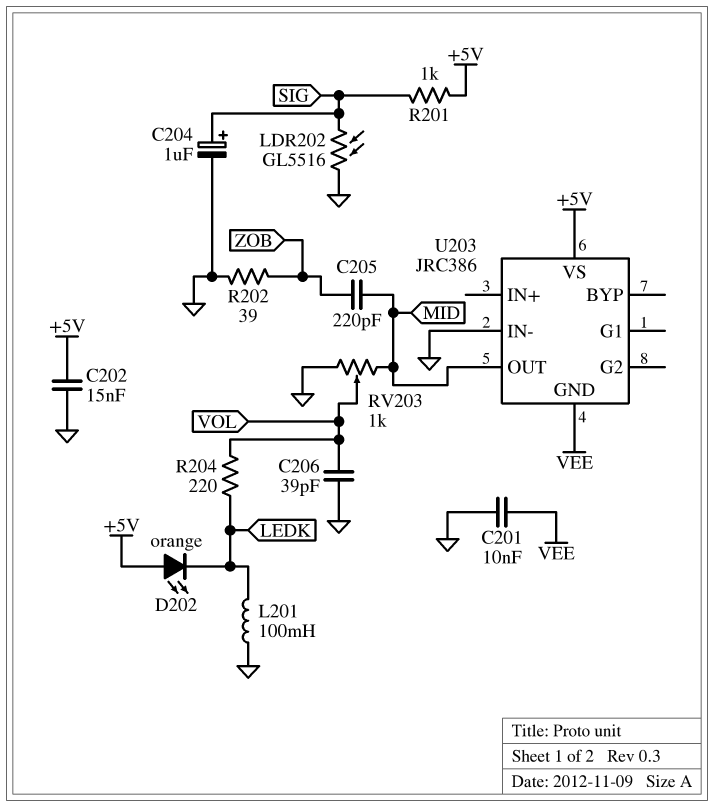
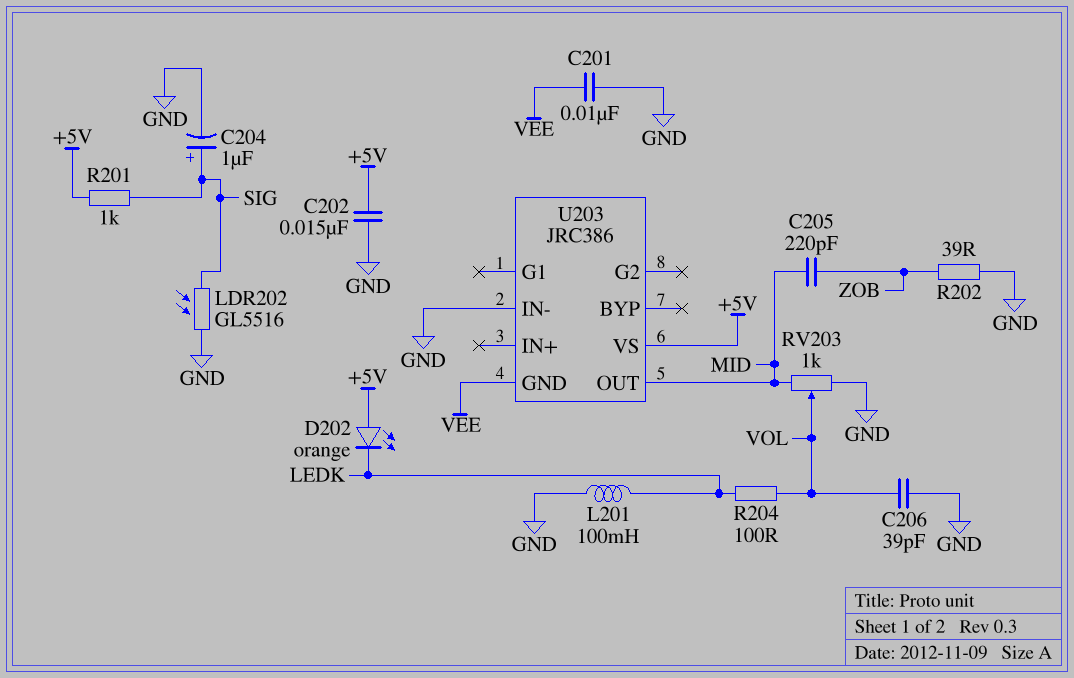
R204: 220 (LEDK, VOL) -> 100 (LEDK, VOL)

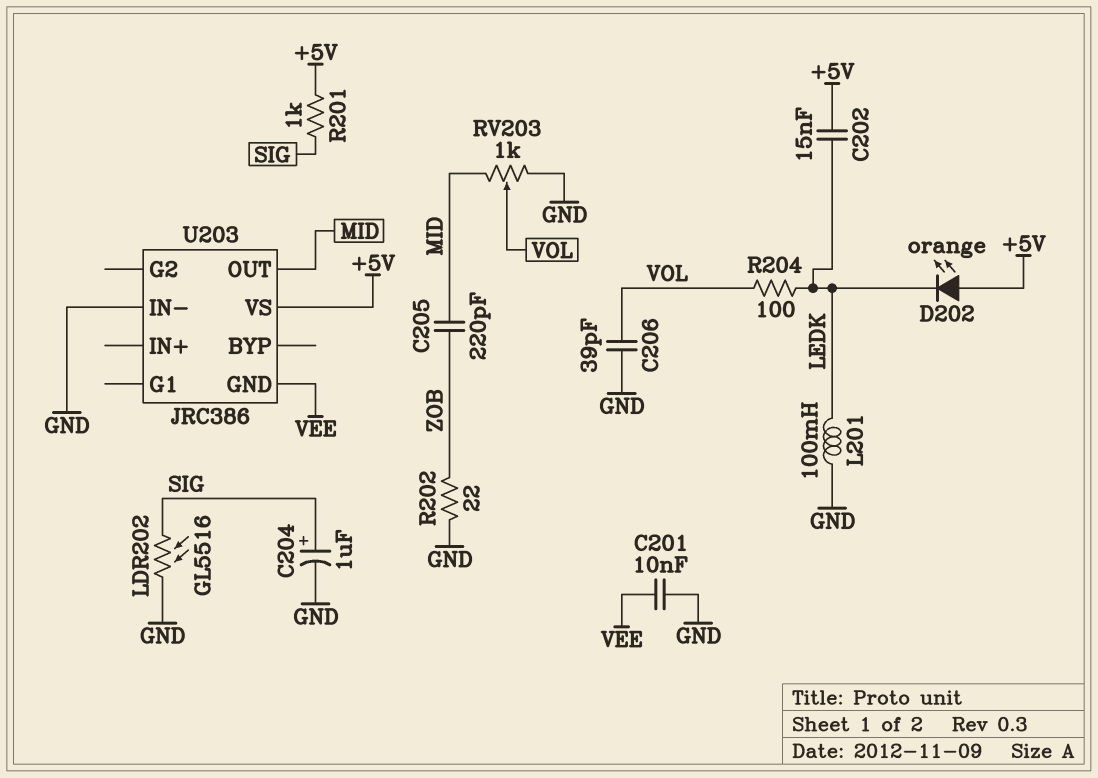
C202: 15nF (+5V, GND) -> 15nF (+5V, LEDK)
R202: 39 (GND, ZOB) -> 22 (GND, ZOB)

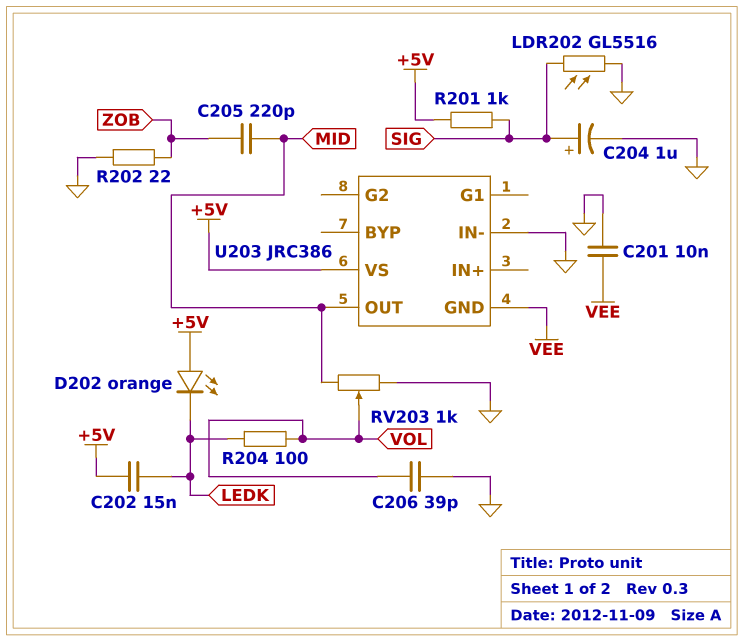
L201: 100mH (GND, LEDK) -> none

